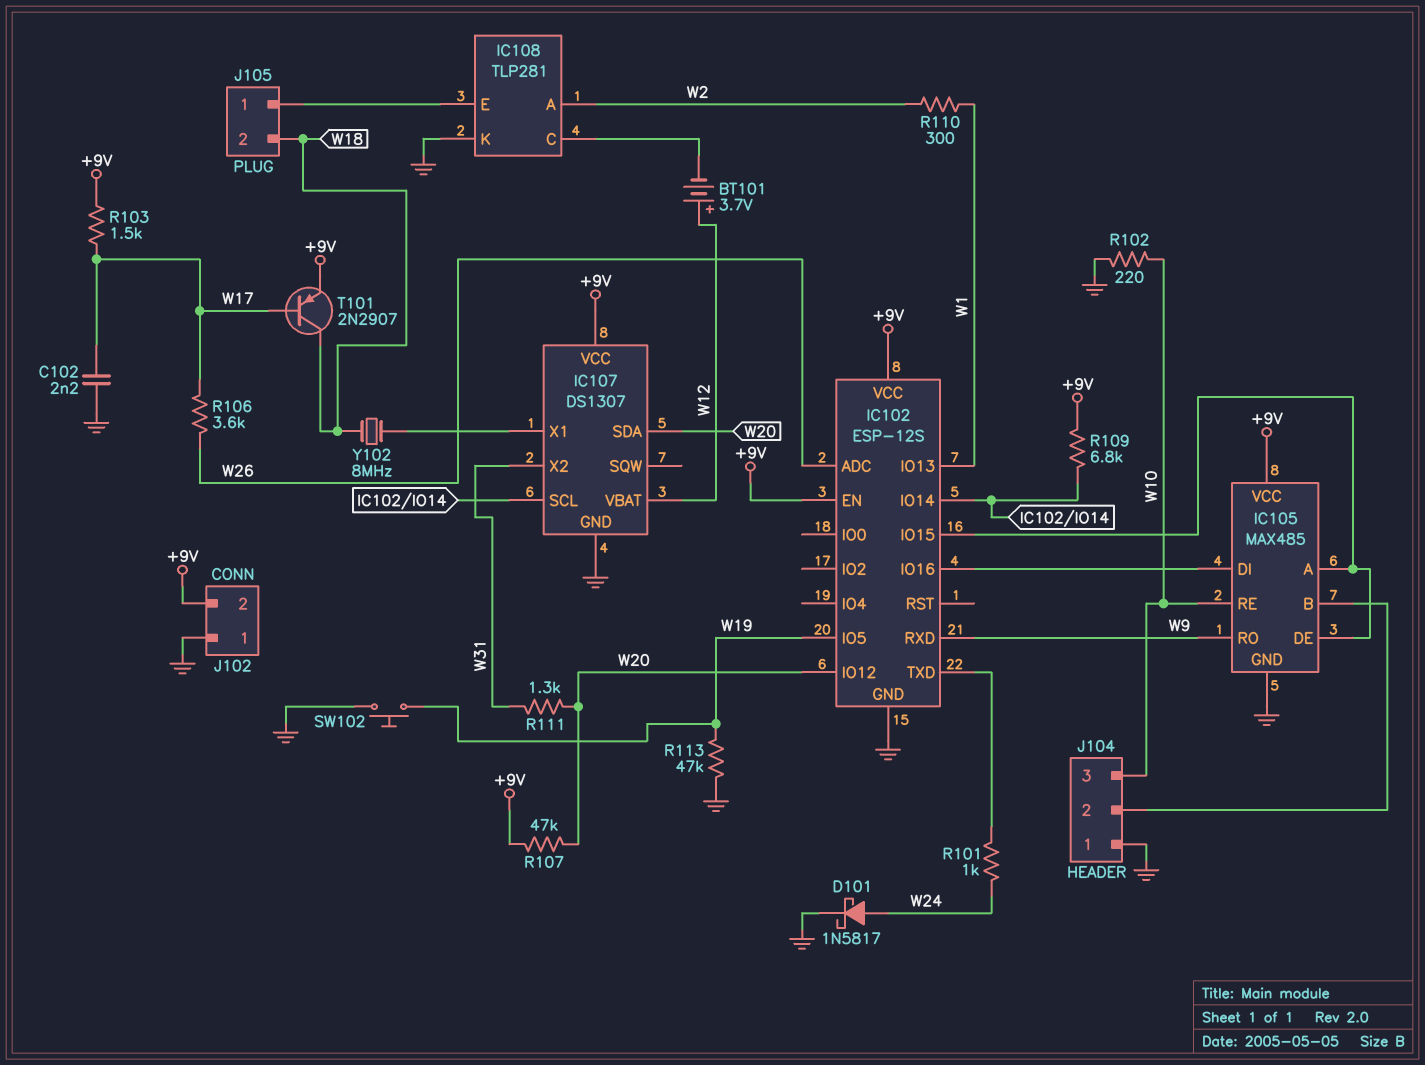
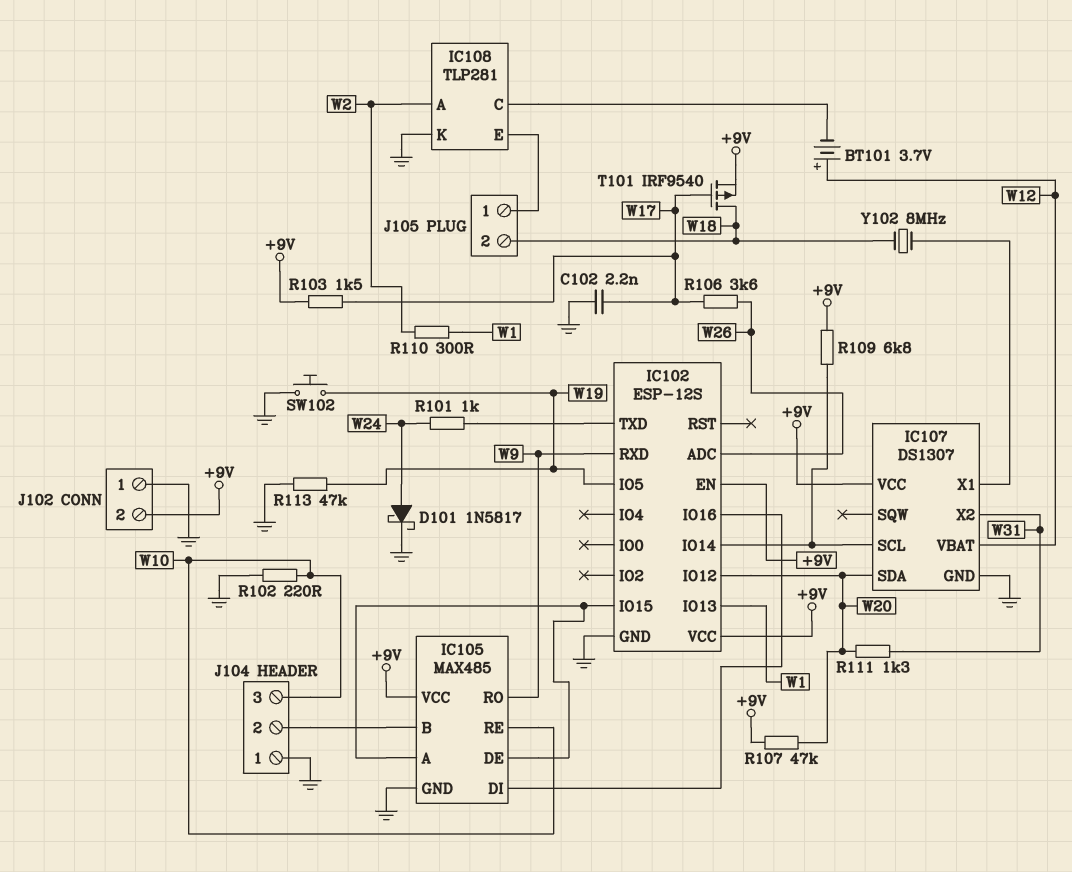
T101: PNP 2N2907 (B W17, C W18, E +9V) -> PMOS IRF9540 (G W17, D W18, S +9V)

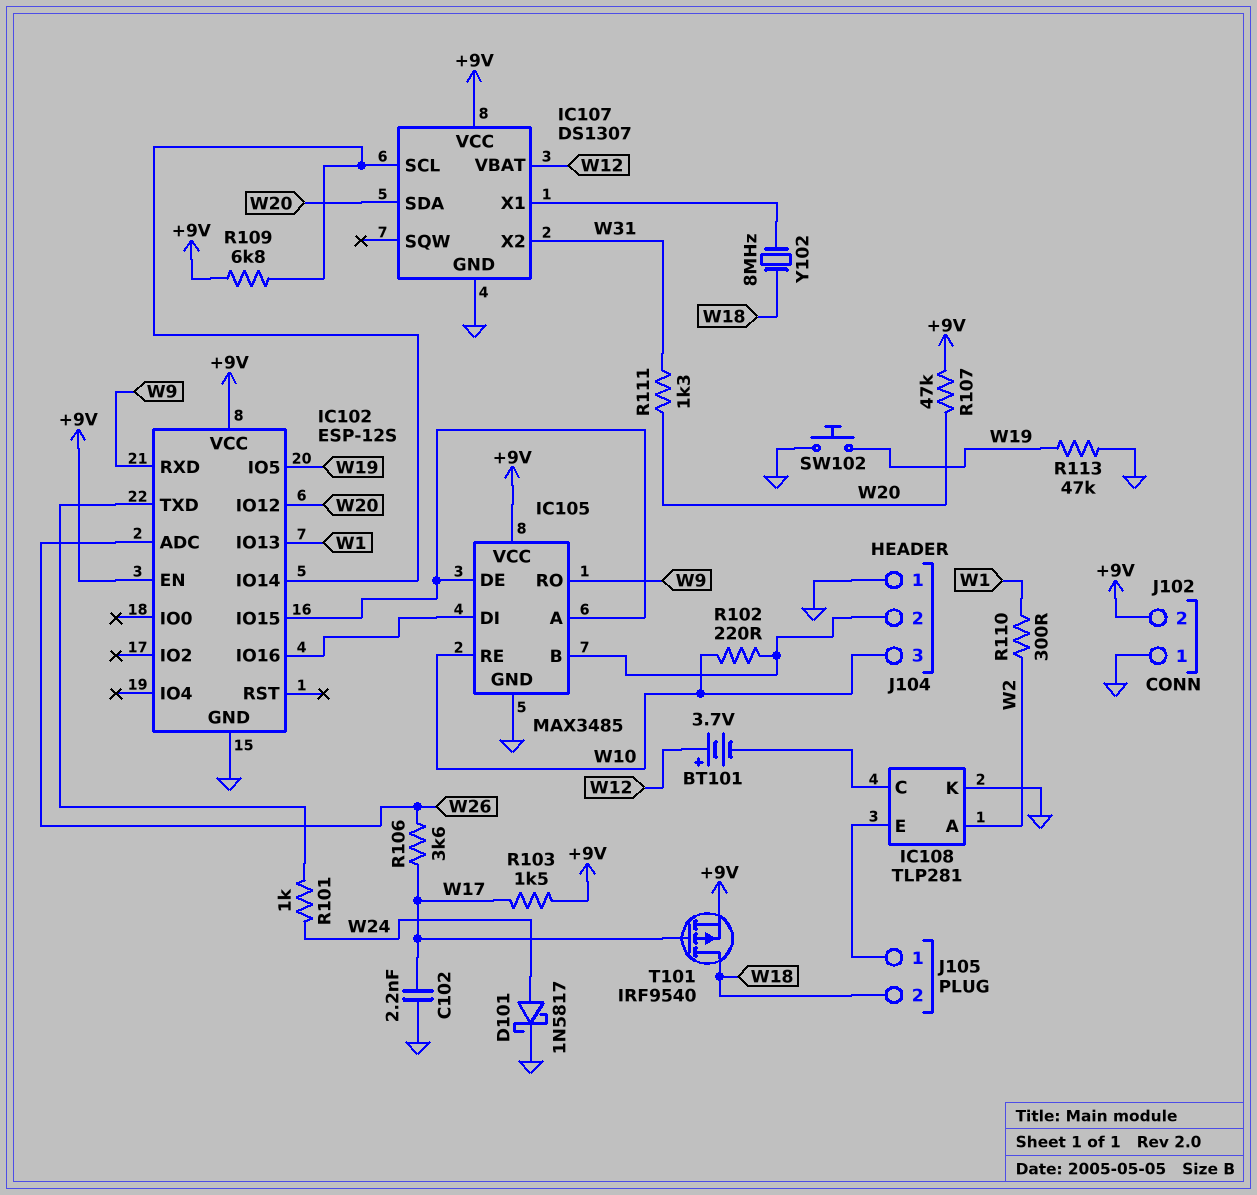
IC105: MAX485 -> MAX3485
R102: 220 (GND, W10) -> 220 (IC105/B, W10)

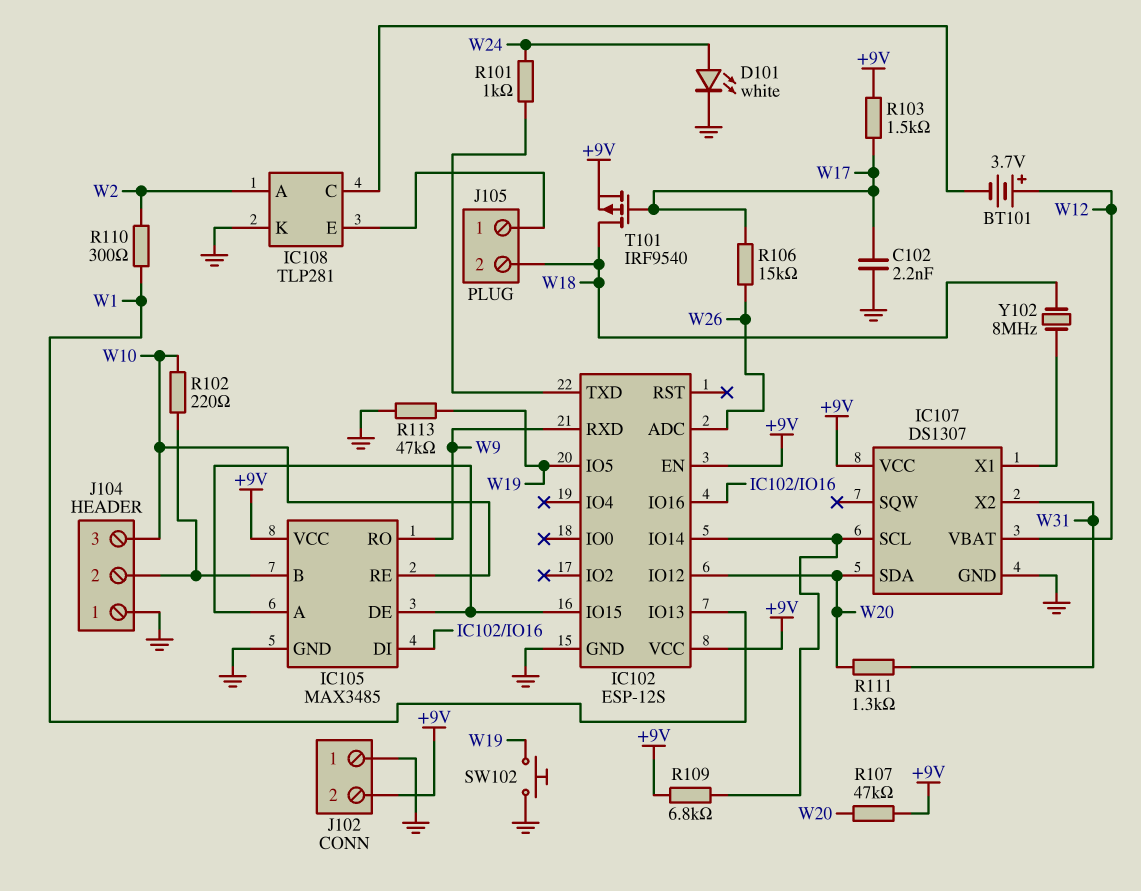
D101: schottky 1N5817 (A W24, K GND) -> LED white (A W24, K GND)
R106: 3.6k (W17, W26) -> 15k (W17, W26)

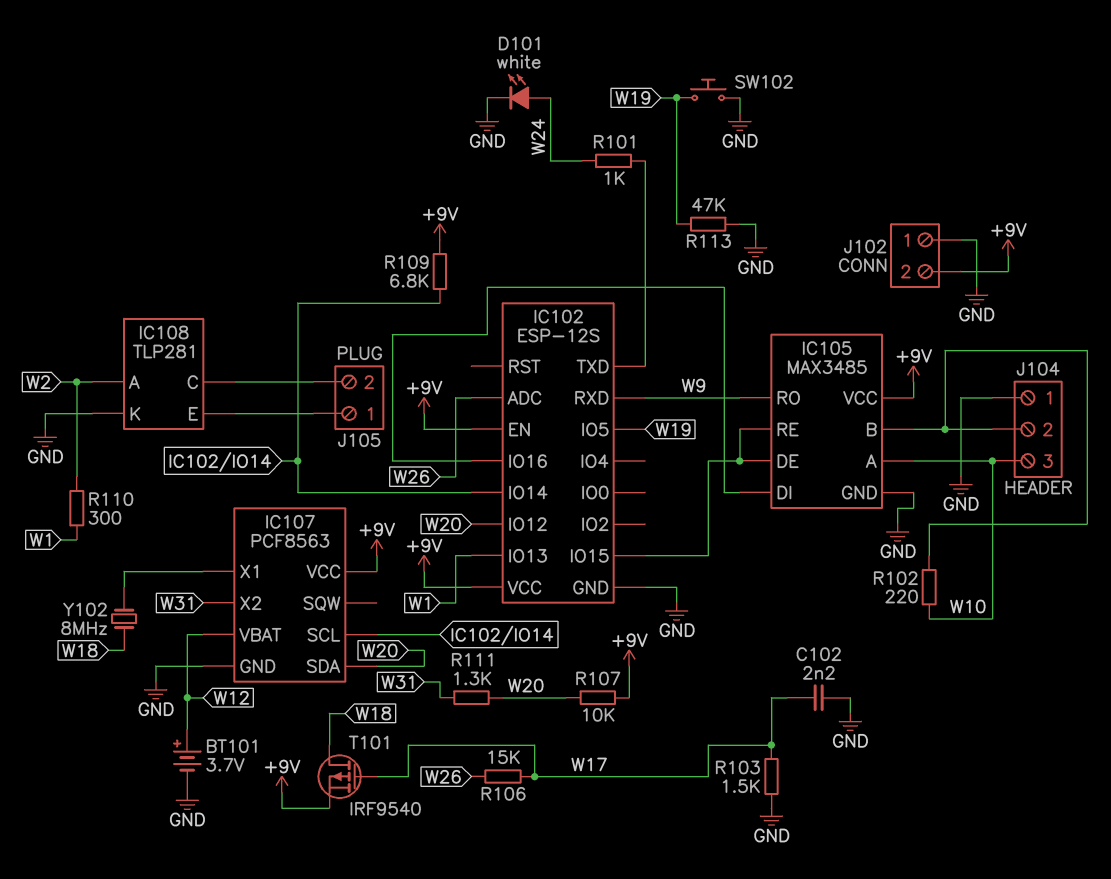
BT101: 3.7V (plus W12, minus IC108/C) -> 3.7V (plus W12, minus GND)
IC105 pin A: IC102/IO15 -> W10
IC105 pin RE: W10 -> IC102/IO15
IC107: DS1307 -> PCF8563
J105 pin 2: W18 -> IC108/C
R103: 1.5k (+9V, W17) -> 1.5k (GND, W17)
R107: 47k (+9V, W20) -> 10k (+9V, W20)

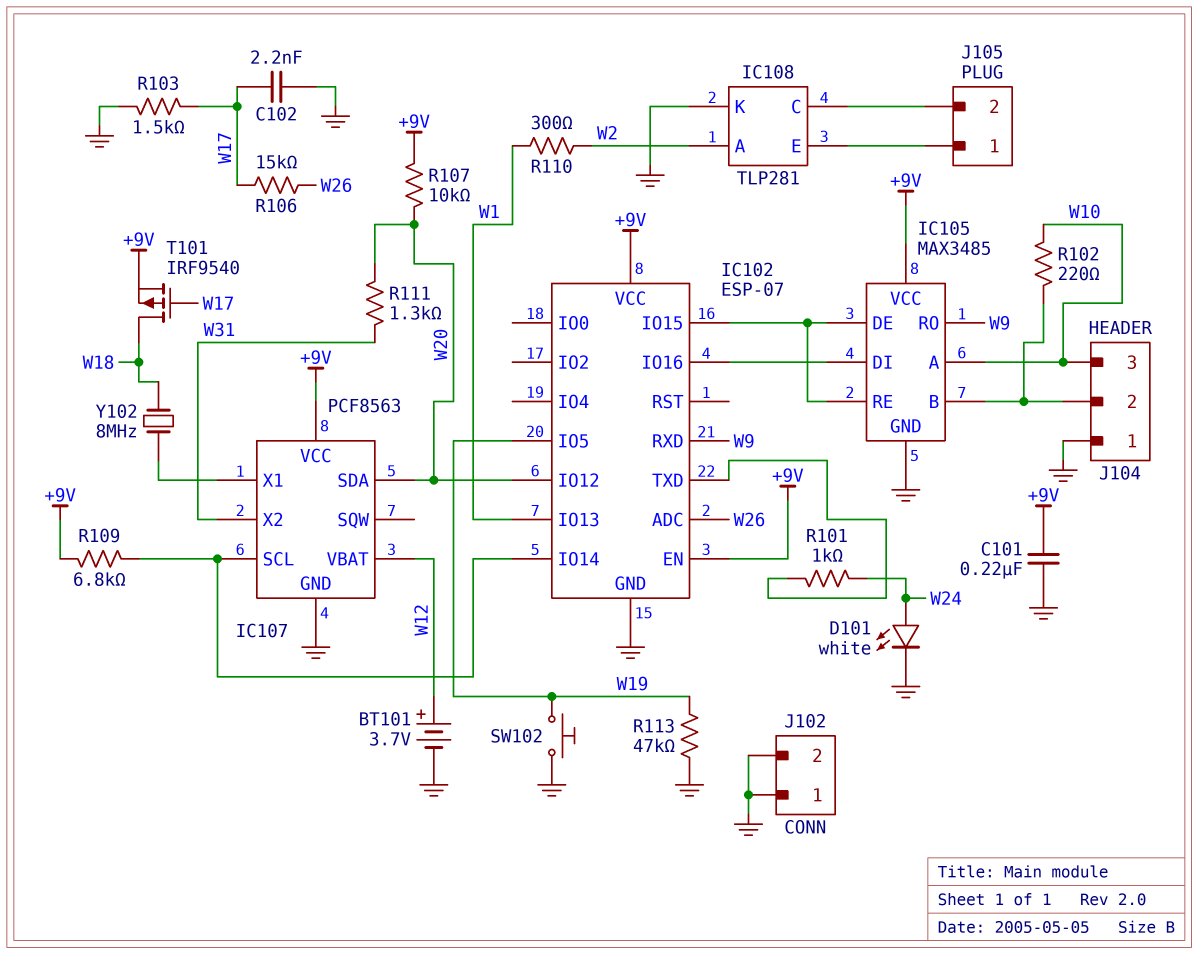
C101: none -> 220nF (+9V, GND)
IC102: ESP-12S -> ESP-07
J102 pin 2: +9V -> GND

